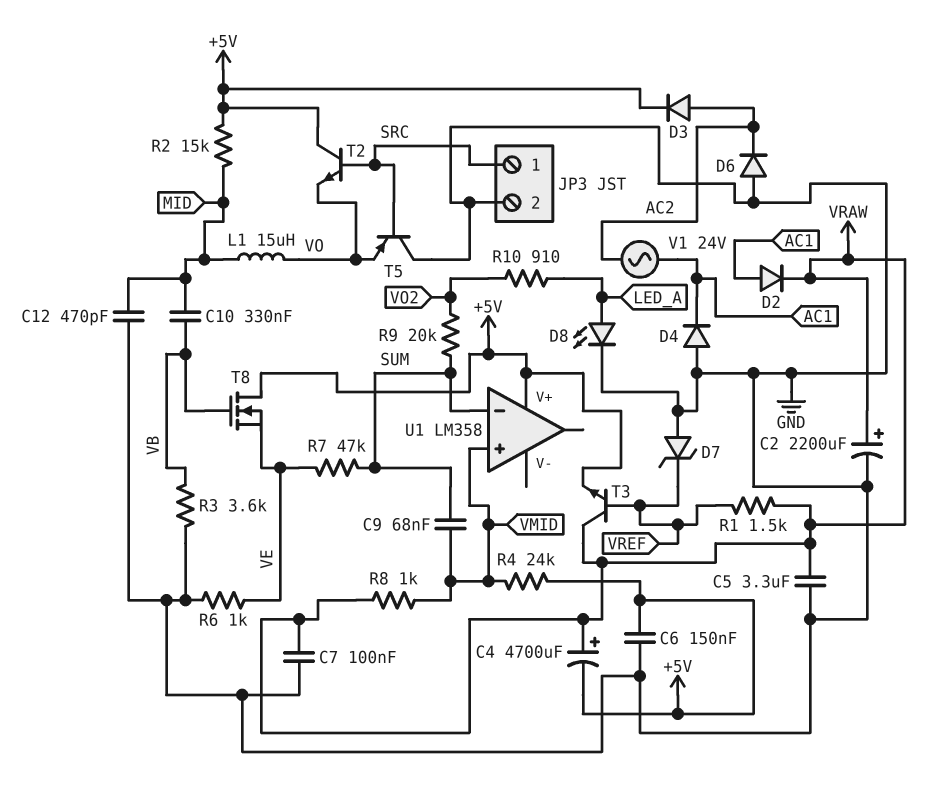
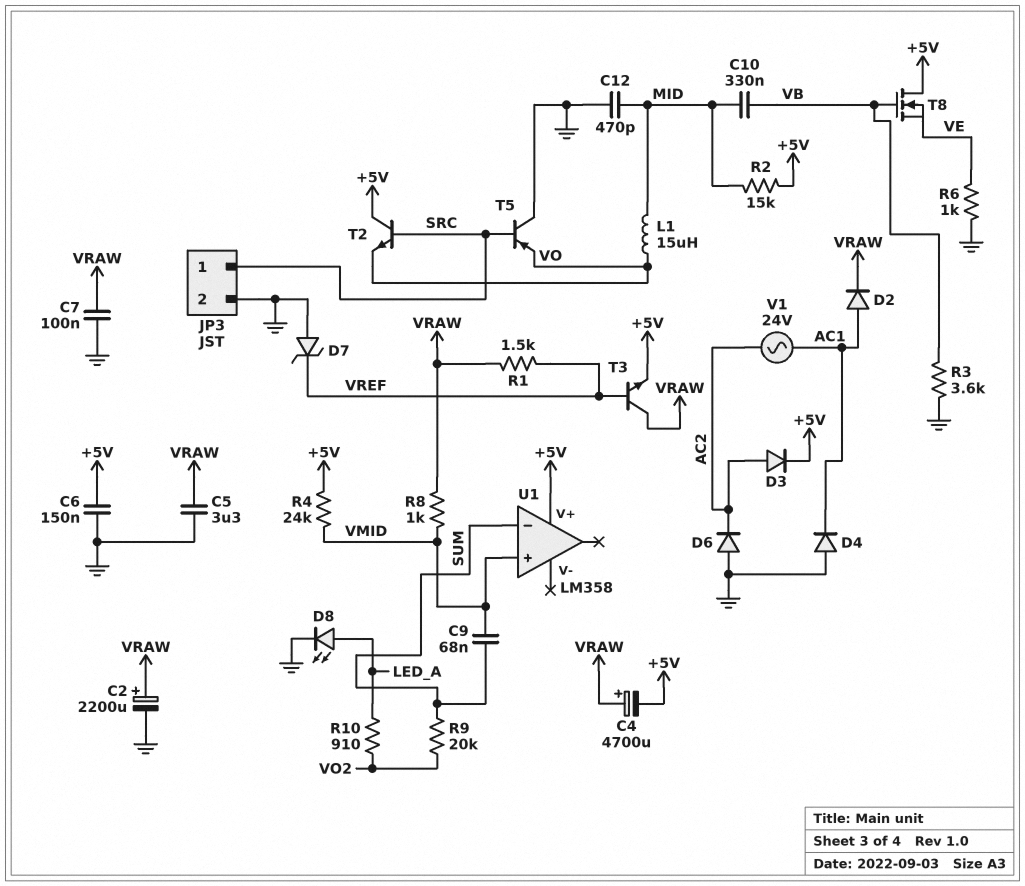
R7: 47k (SUM, VE) -> none

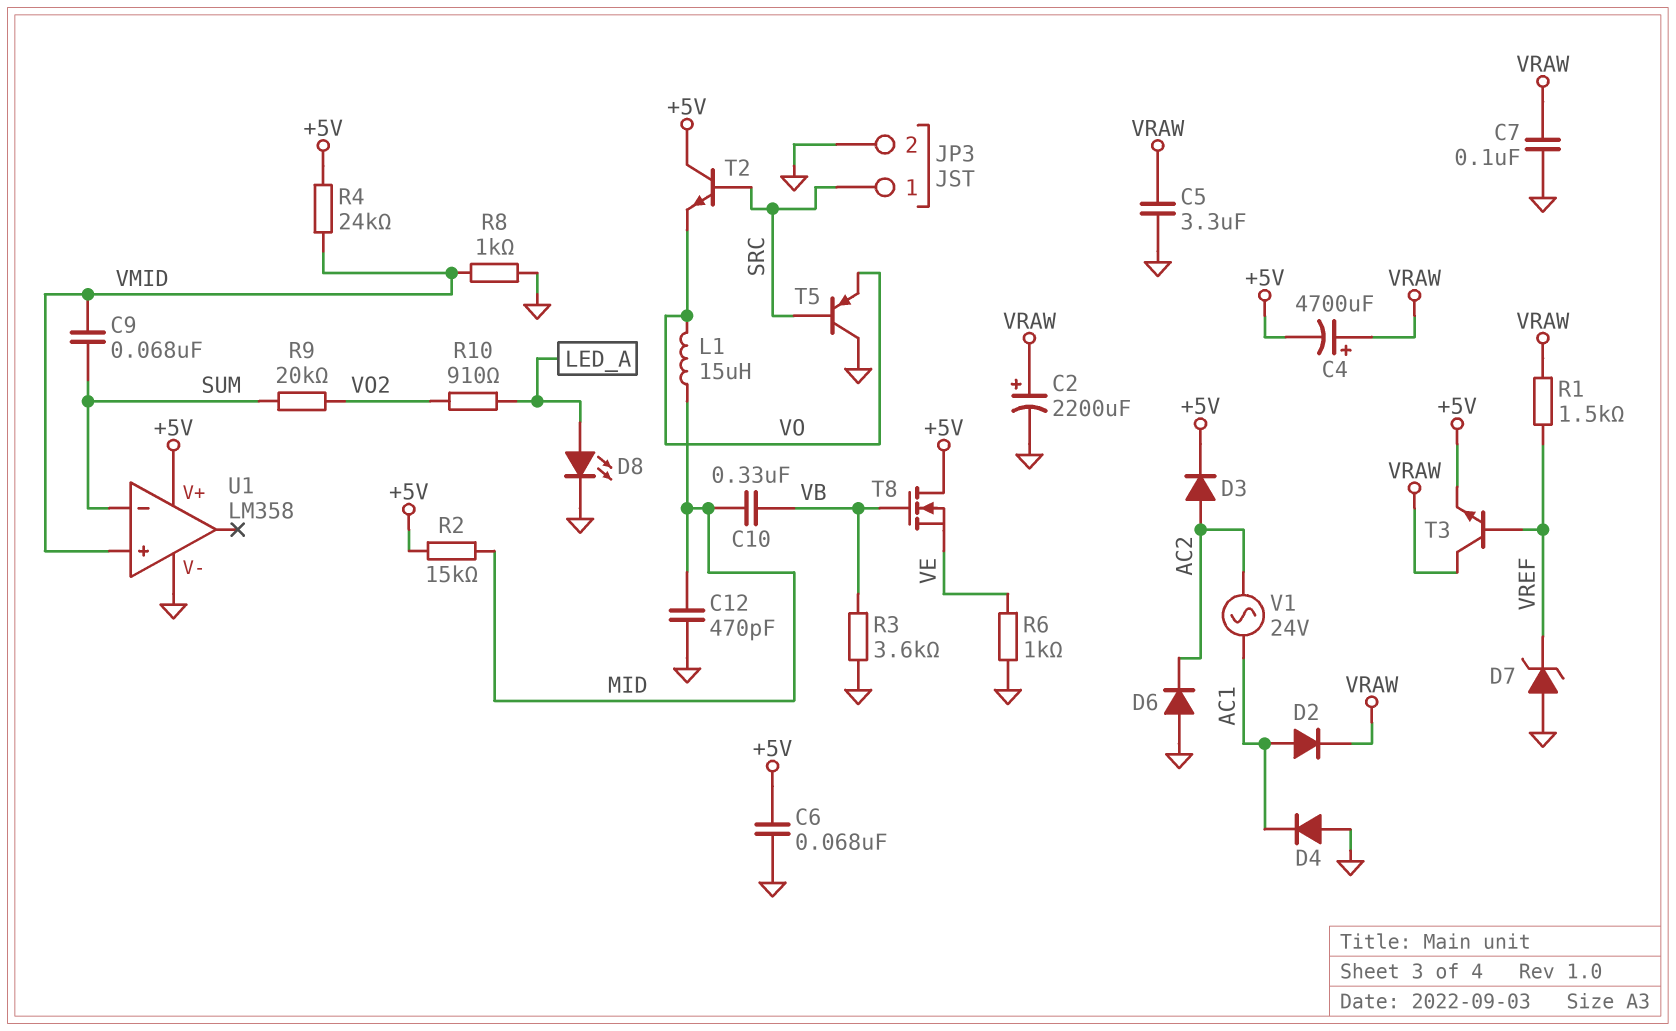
C6: 150nF (+5V, GND) -> 68nF (+5V, GND)
R8: 1k (VMID, VRAW) -> 1k (GND, VMID)
U1 pin V-: none -> GND

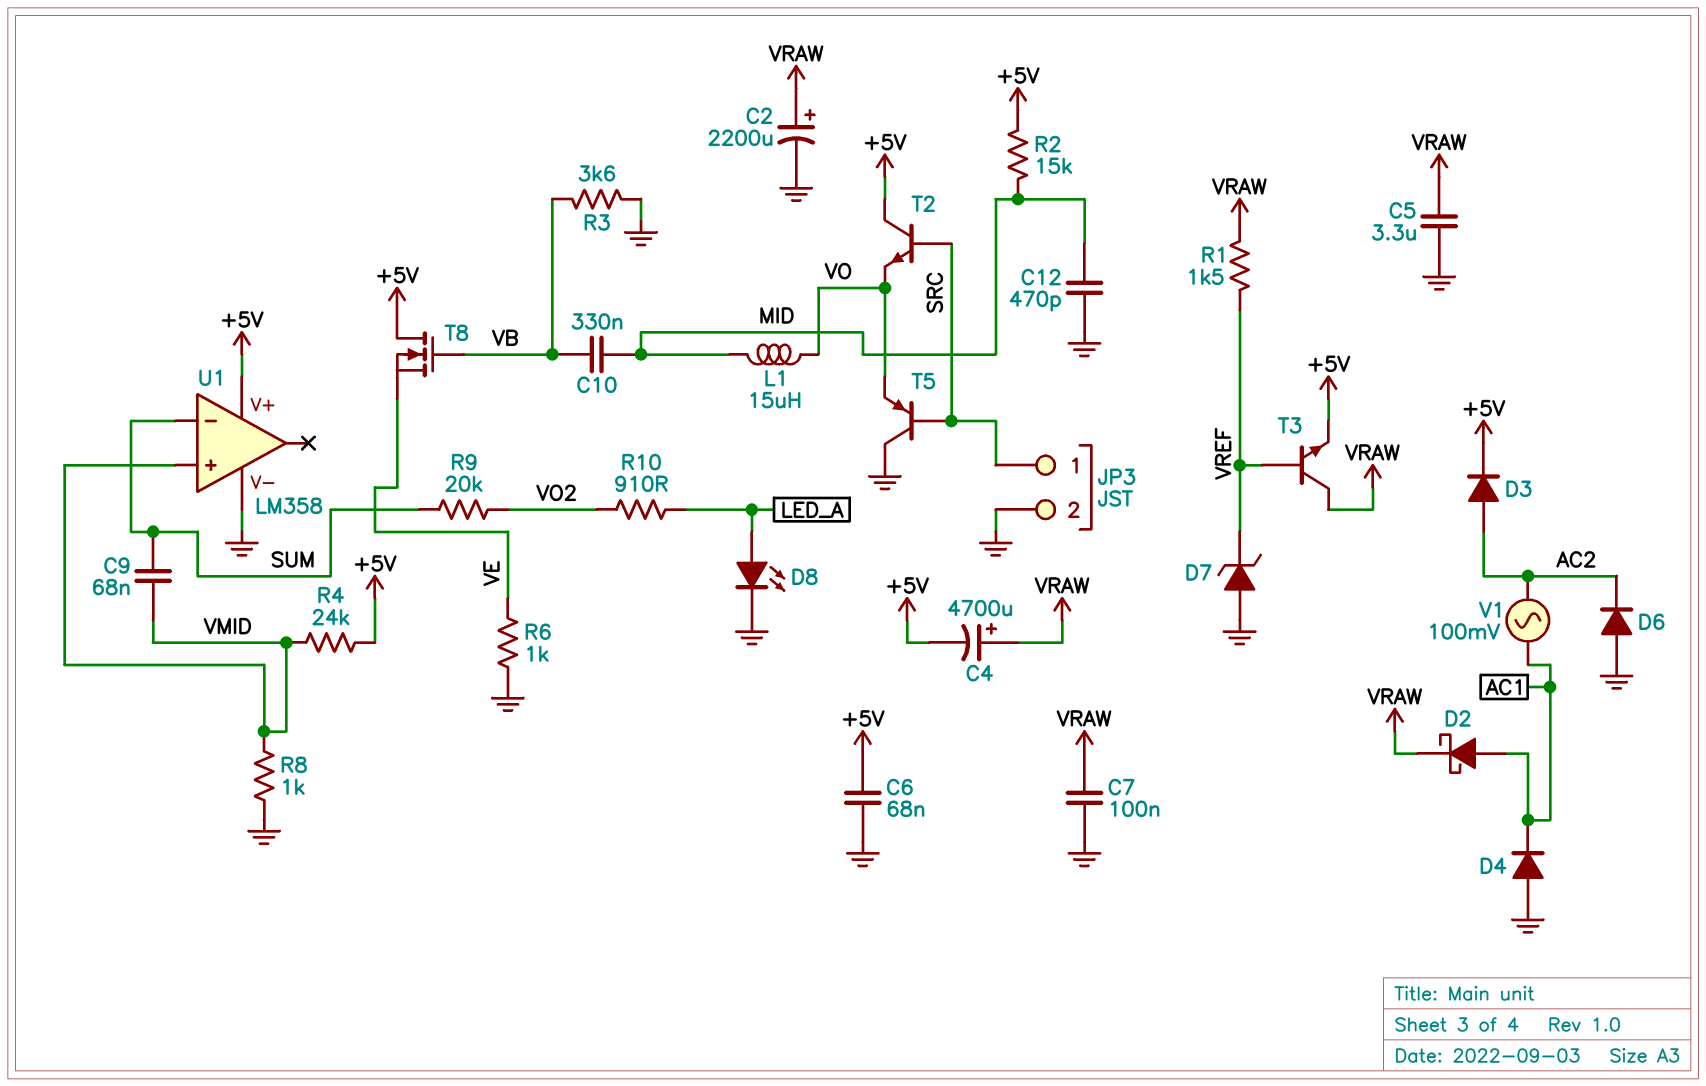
D2: diode (A AC1, K VRAW) -> schottky (A AC1, K VRAW)
V1: AC 24V (AC1, AC2) -> AC 100mV (AC1, AC2)

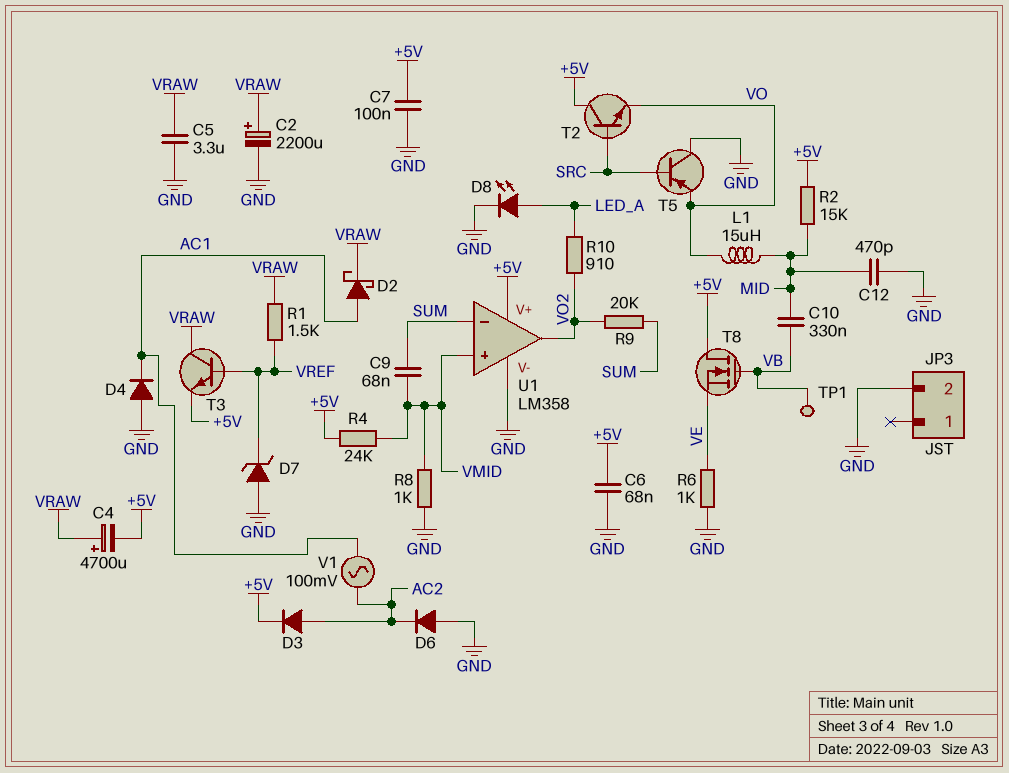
C7: 100nF (GND, VRAW) -> 100nF (+5V, GND)
JP3 pin 1: SRC -> none
R3: 3.6k (GND, VB) -> none
TP1: none -> test point (VB)
U1 pin out: none -> VO2

